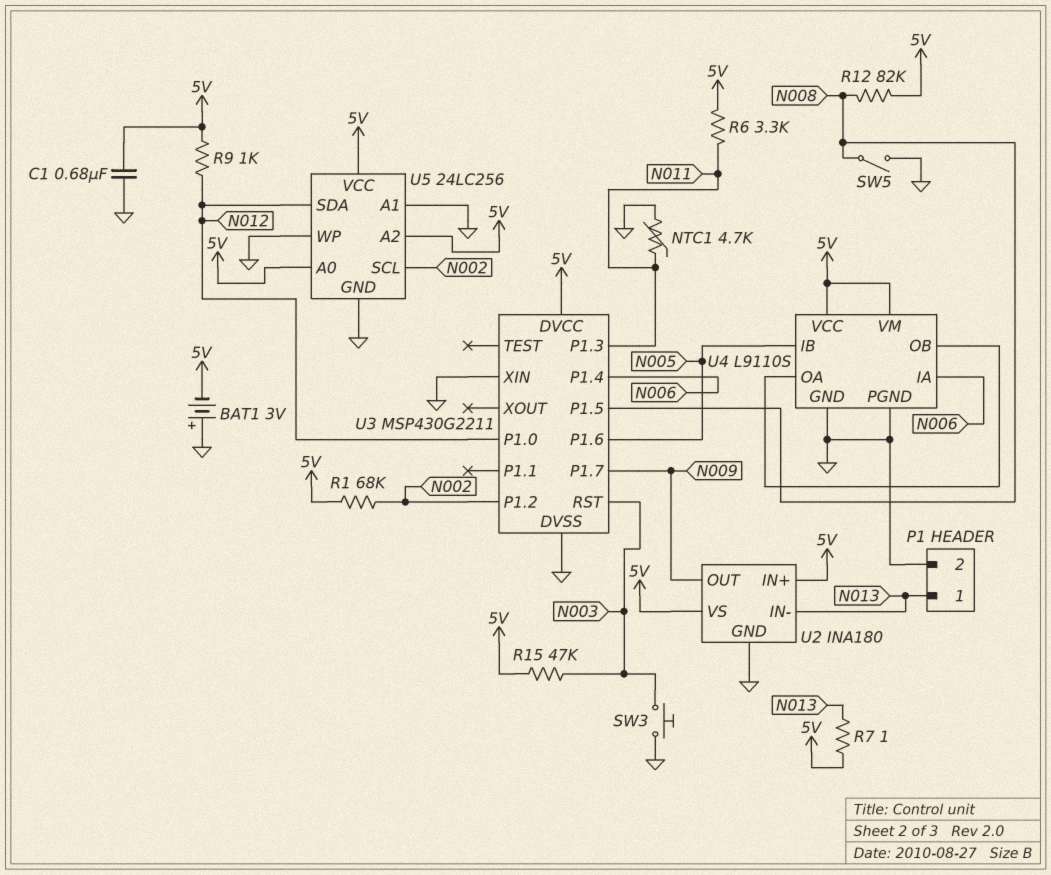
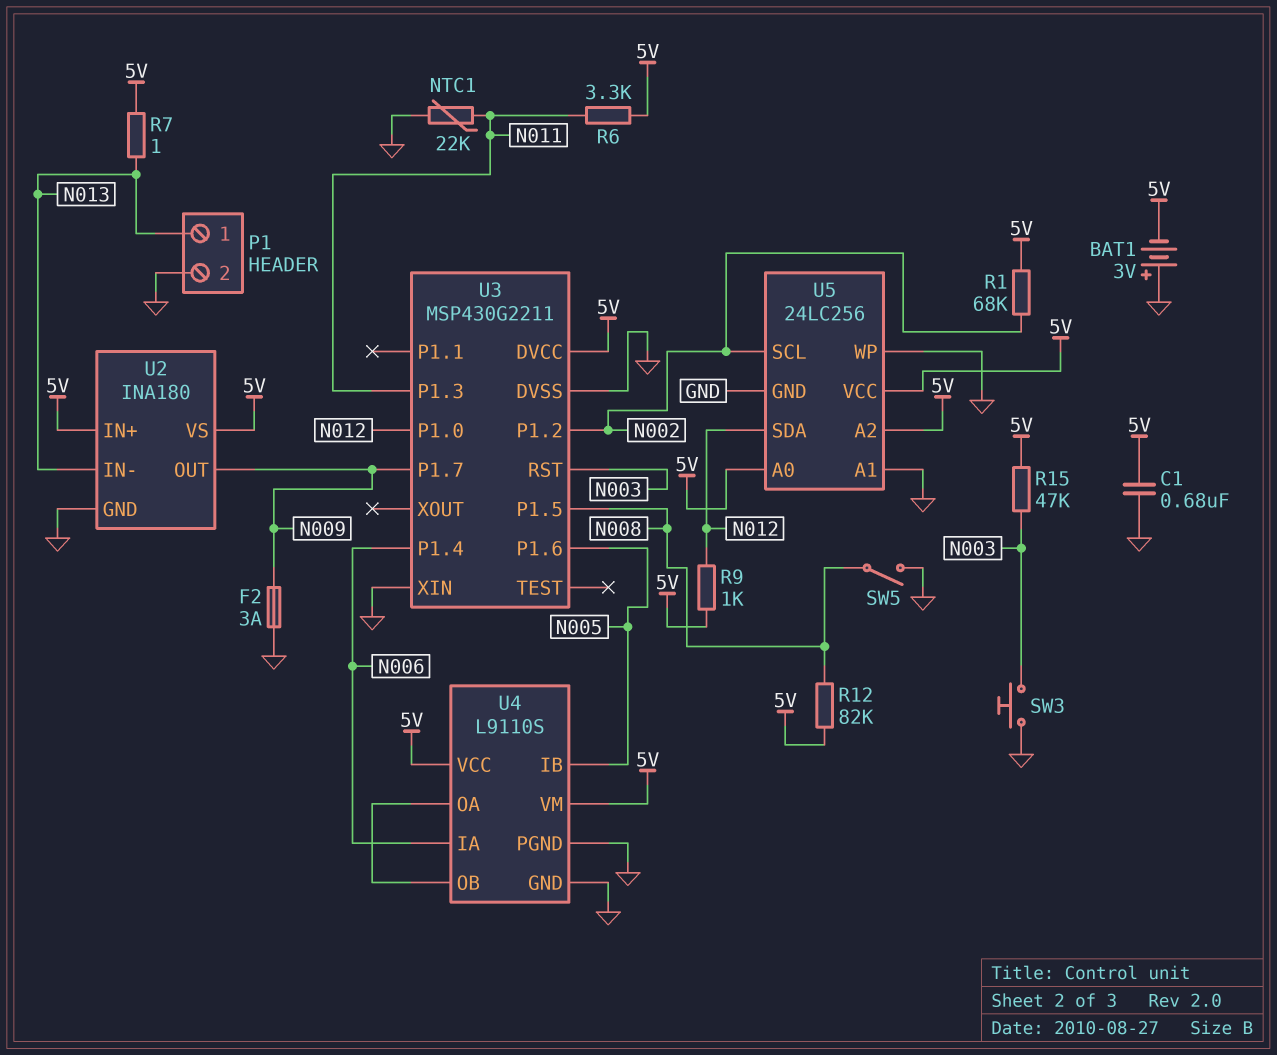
F2: none -> 3A (GND, N009)
NTC1: 4.7k (GND, N011) -> 22k (GND, N011)

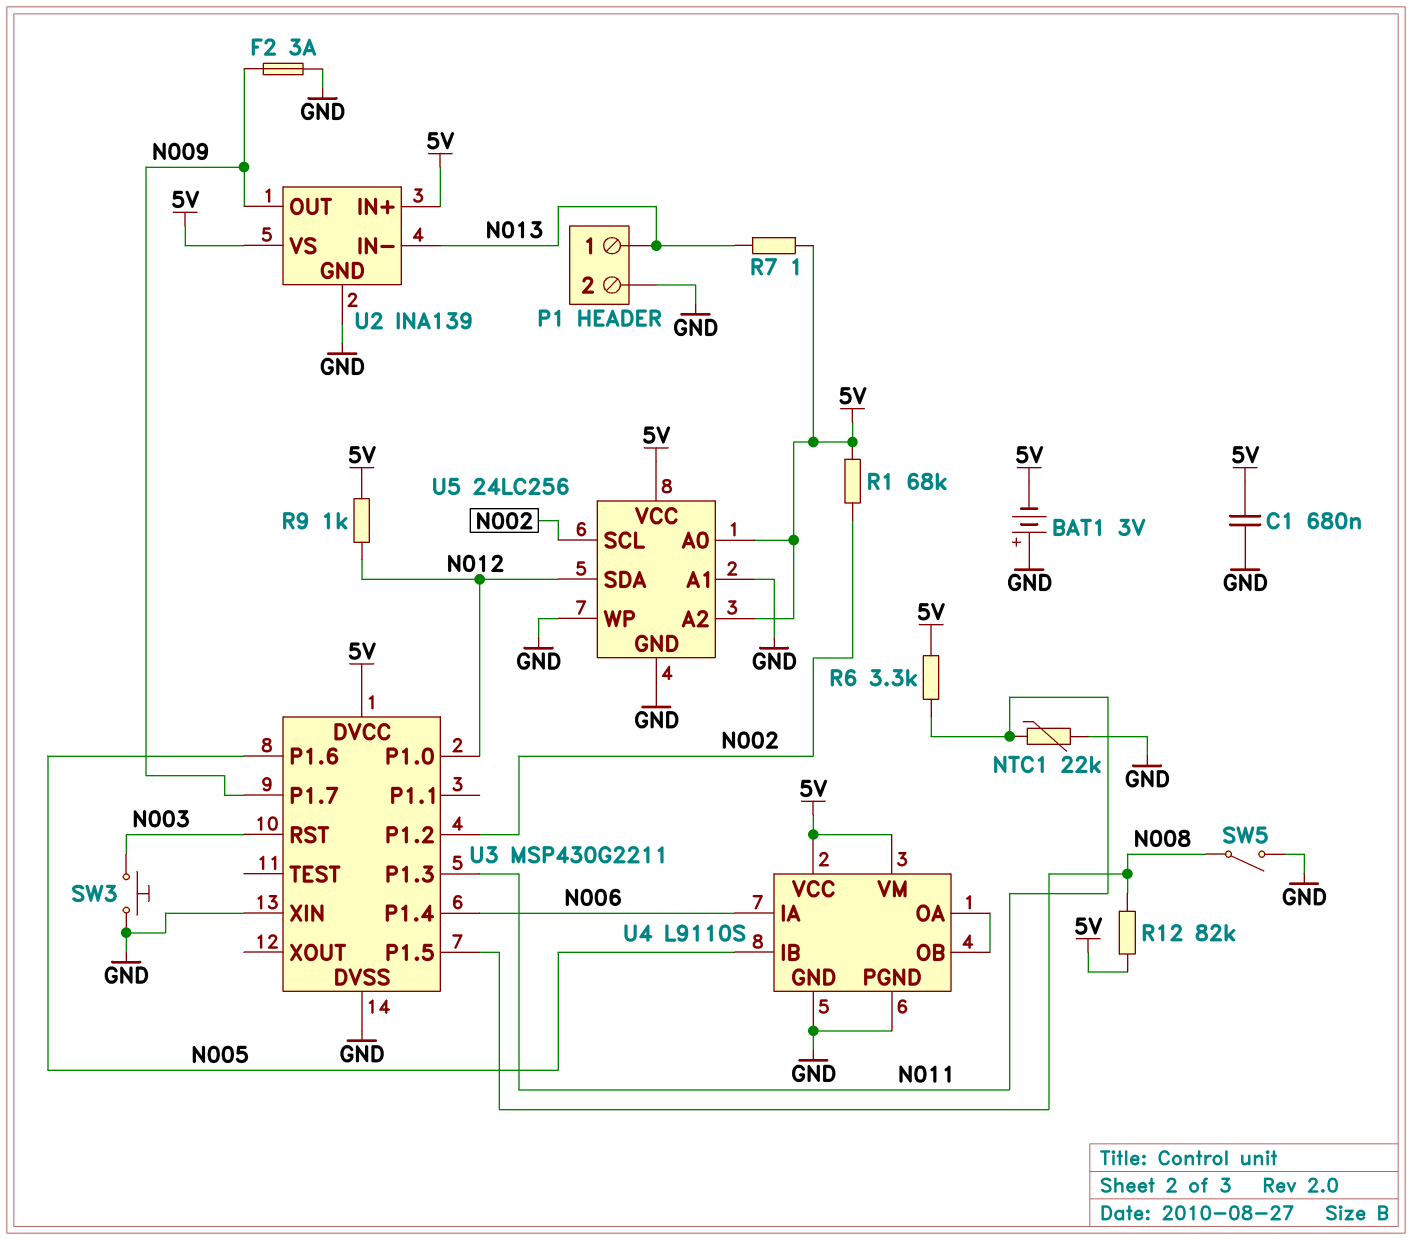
R15: 47k (5V, N003) -> none
U2: INA180 -> INA139

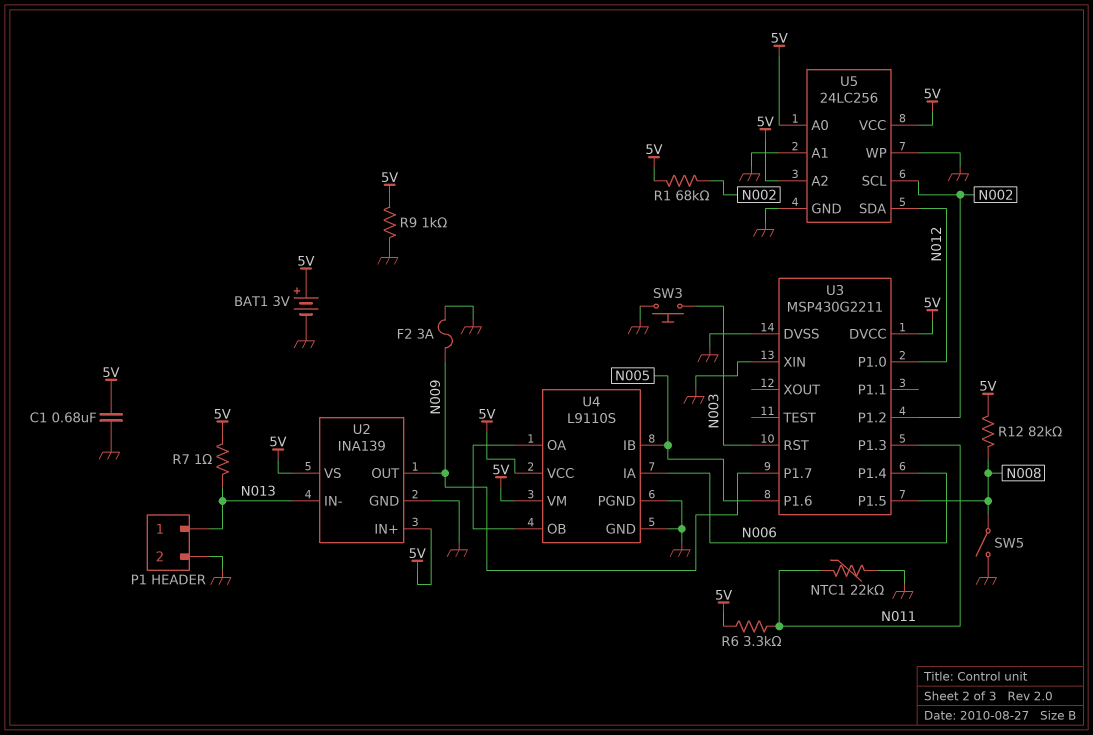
BAT1: 3V (plus GND, minus 5V) -> 3V (plus 5V, minus GND)
R9: 1k (5V, N012) -> 1k (5V, GND)

